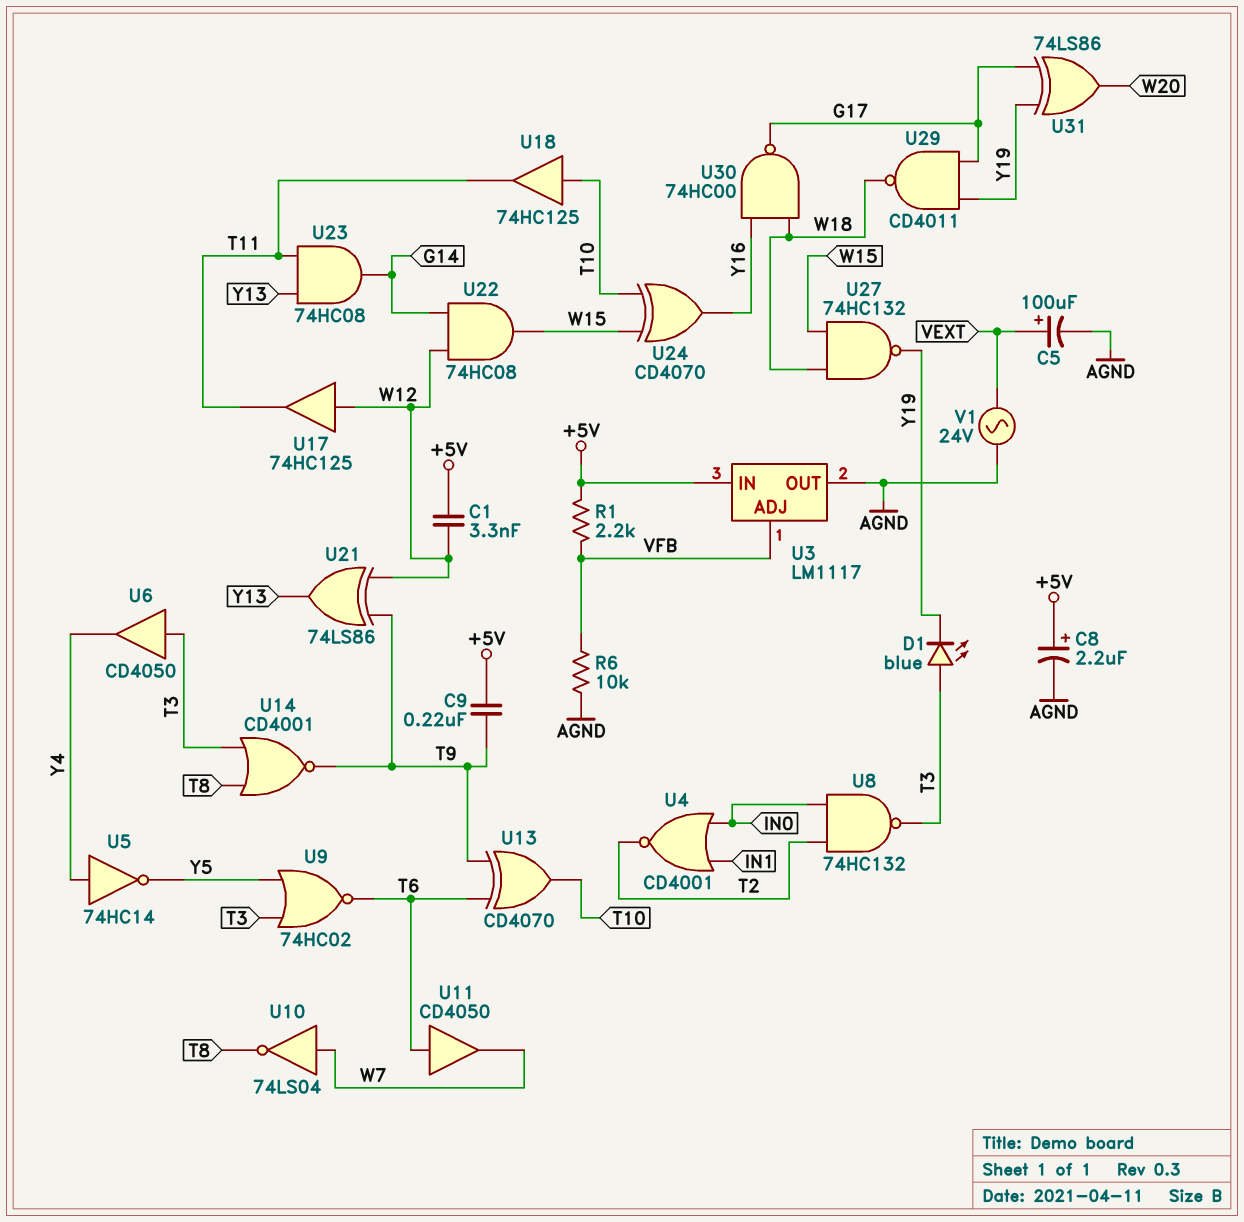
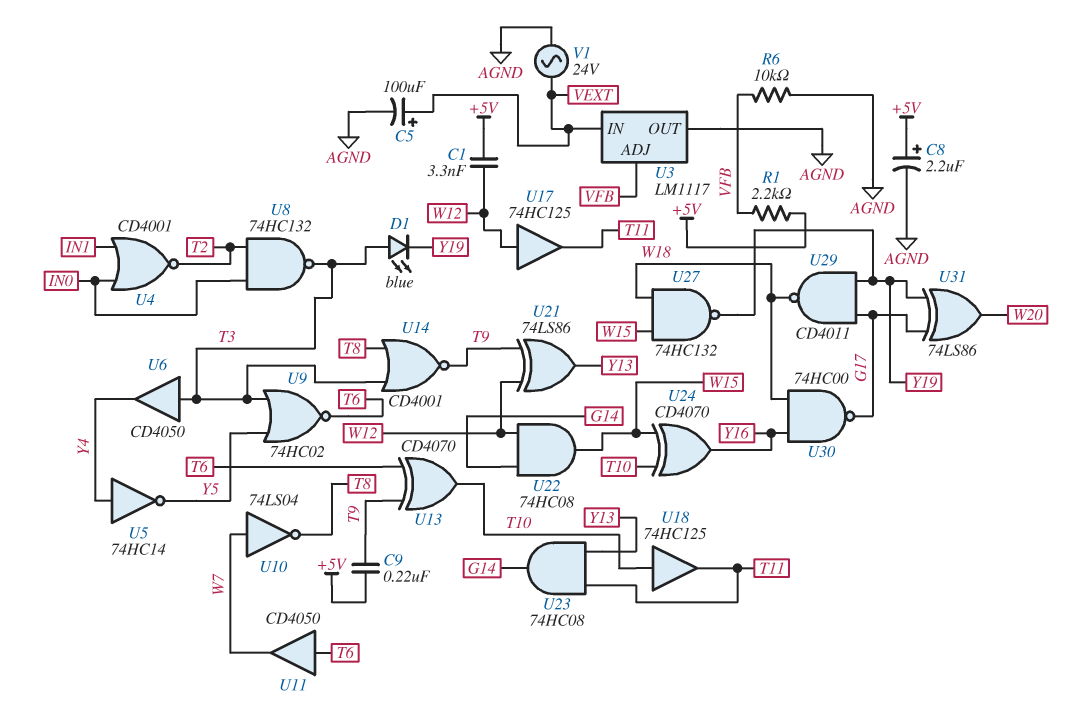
U3 pin IN: +5V -> VEXT

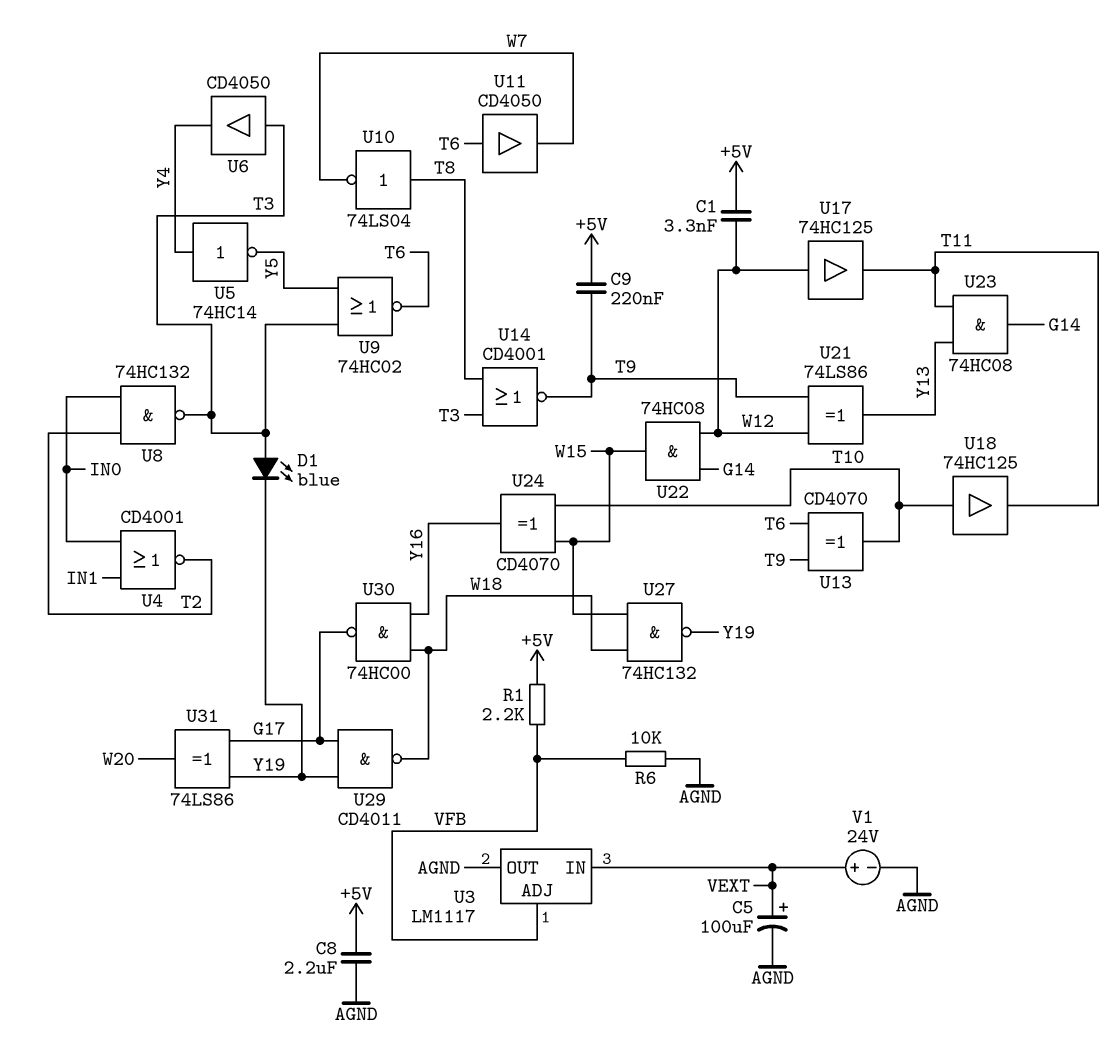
C8: 2.2uF (plus +5V, minus AGND) -> 2.2uF (+5V, AGND)
U10: NOT 74LS04 (in W7, out T8) -> NOT 74LS04 (in T8, out W7)
V1: AC 24V (AGND, VEXT) -> 24V (plus VEXT, minus AGND)

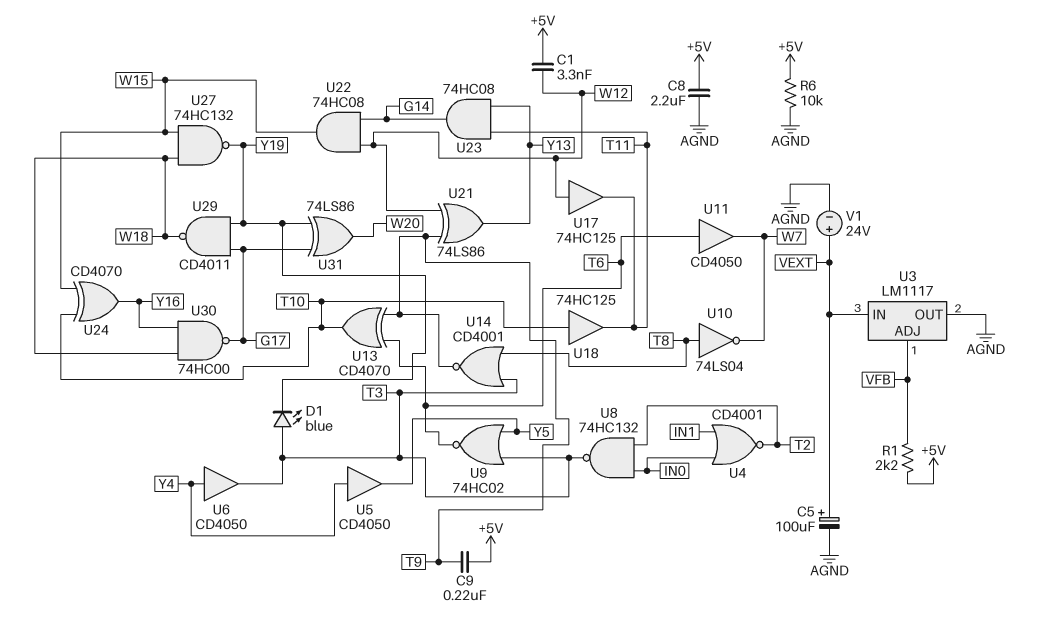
R6: 10k (AGND, VFB) -> 10k (+5V, AGND)
U5: NOT 74HC14 (in Y4, out Y5) -> buffer CD4050 (in Y4, out Y5)
U6: buffer CD4050 (in T3, out Y4) -> buffer CD4050 (in Y4, out T3)

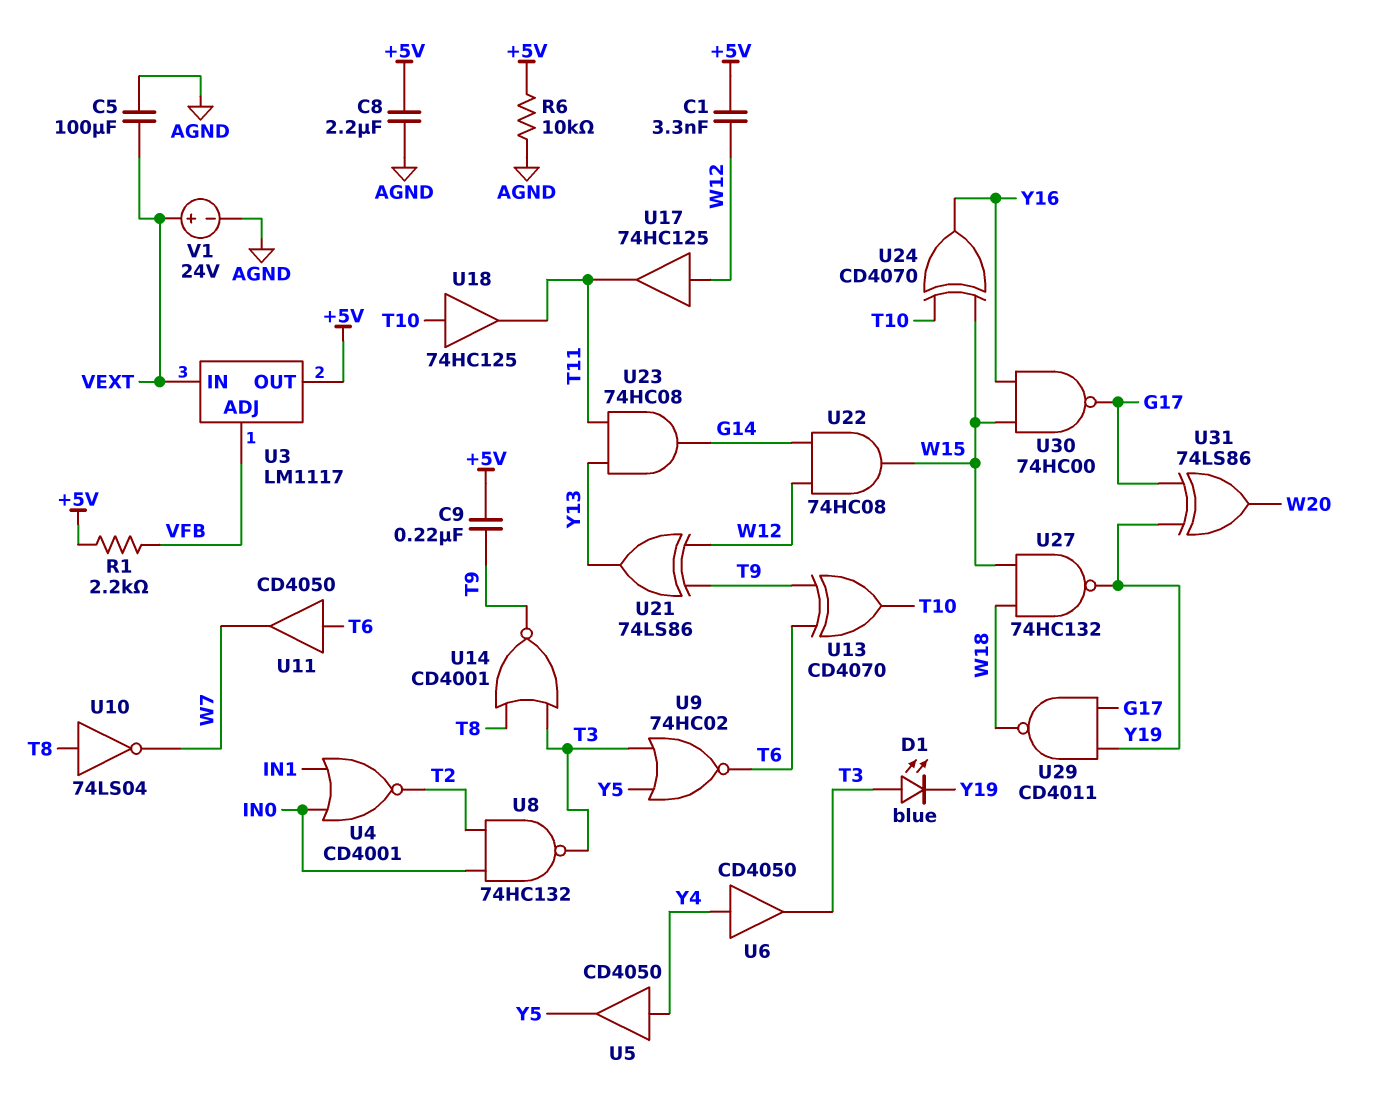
C5: 100uF (plus VEXT, minus AGND) -> 100uF (AGND, VEXT)
U3 pin OUT: AGND -> +5V
U30: NAND 74HC00 (in W18, in Y16, out G17) -> NAND 74HC00 (in W15, in Y16, out G17)

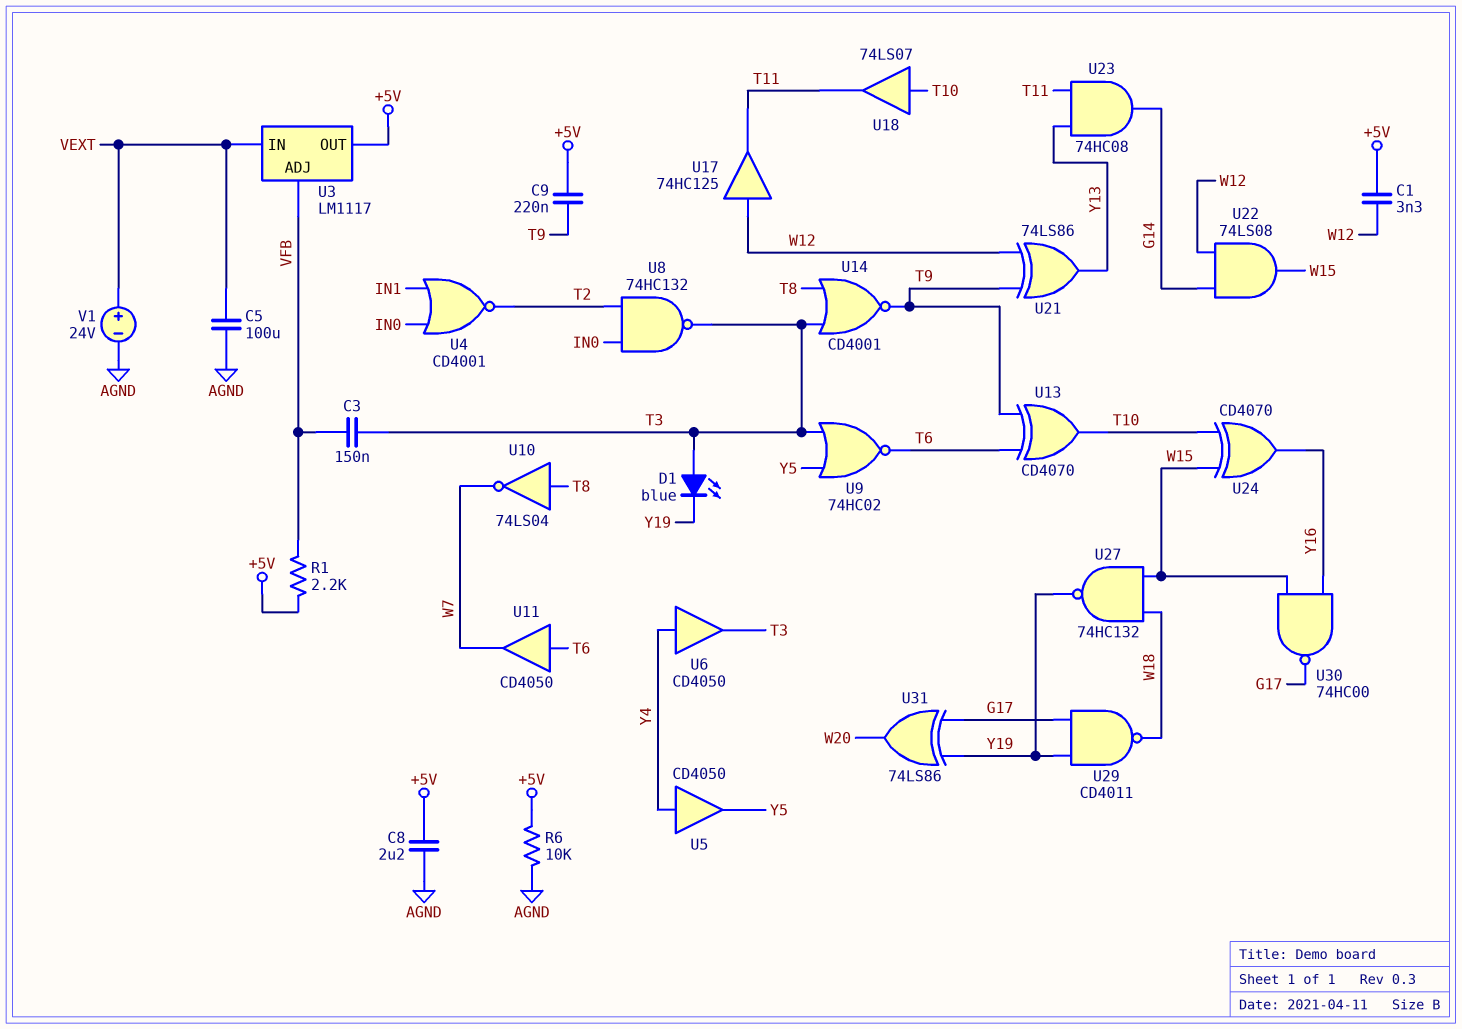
C3: none -> 150nF (T3, VFB)
U18: buffer 74HC125 (in T10, out T11) -> buffer 74LS07 (in T10, out T11)
U22: AND 74HC08 (in G14, in W12, out W15) -> AND 74LS08 (in G14, in W12, out W15)

